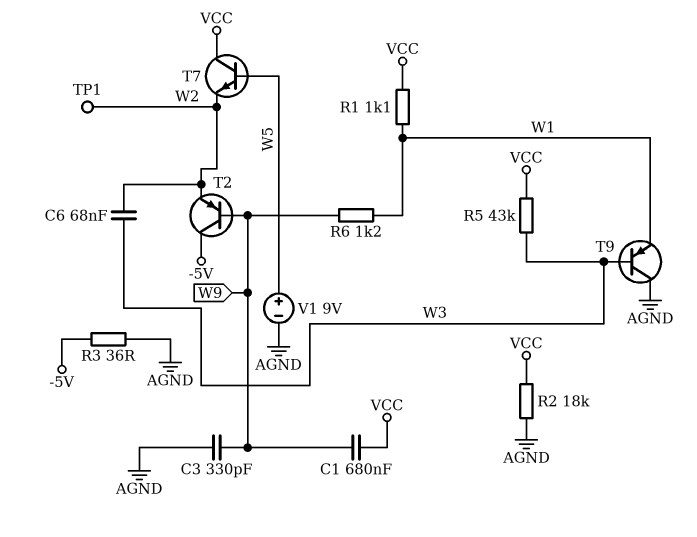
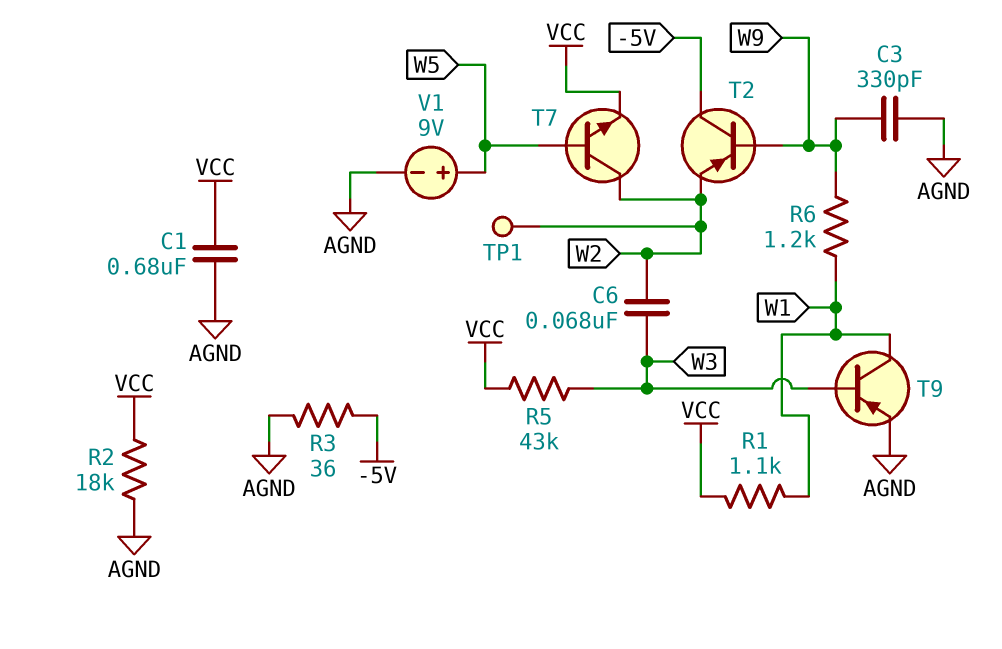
C1: 680nF (VCC, W9) -> 680nF (AGND, VCC)
T7: NPN (B W5, C VCC, E W2) -> NPN (B W5, C W2, E VCC)
T9: PNP (B W3, C AGND, E W1) -> PNP (B W3, C W1, E AGND)

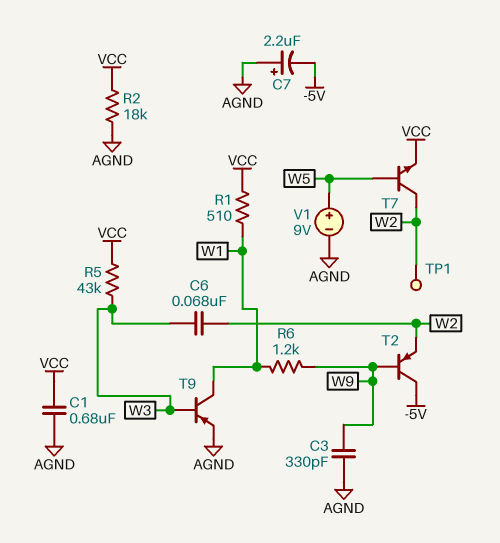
C7: none -> 2.2uF (plus AGND, minus -5V)
R1: 1.1k (VCC, W1) -> 510 (VCC, W1)
R3: 36 (-5V, AGND) -> none

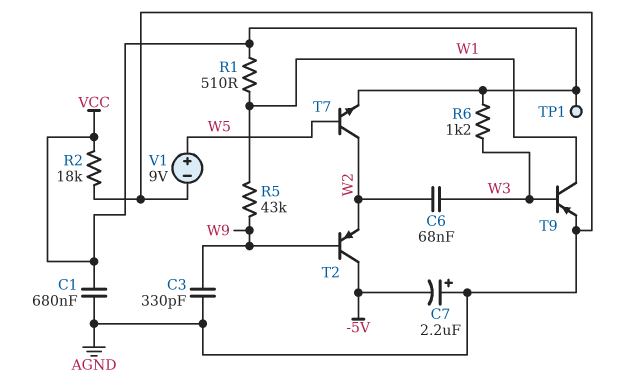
R5: 43k (VCC, W3) -> 43k (W1, W9)
R6: 1.2k (W1, W9) -> 1.2k (VCC, W3)
TP1: test point (W2) -> test point (VCC)

